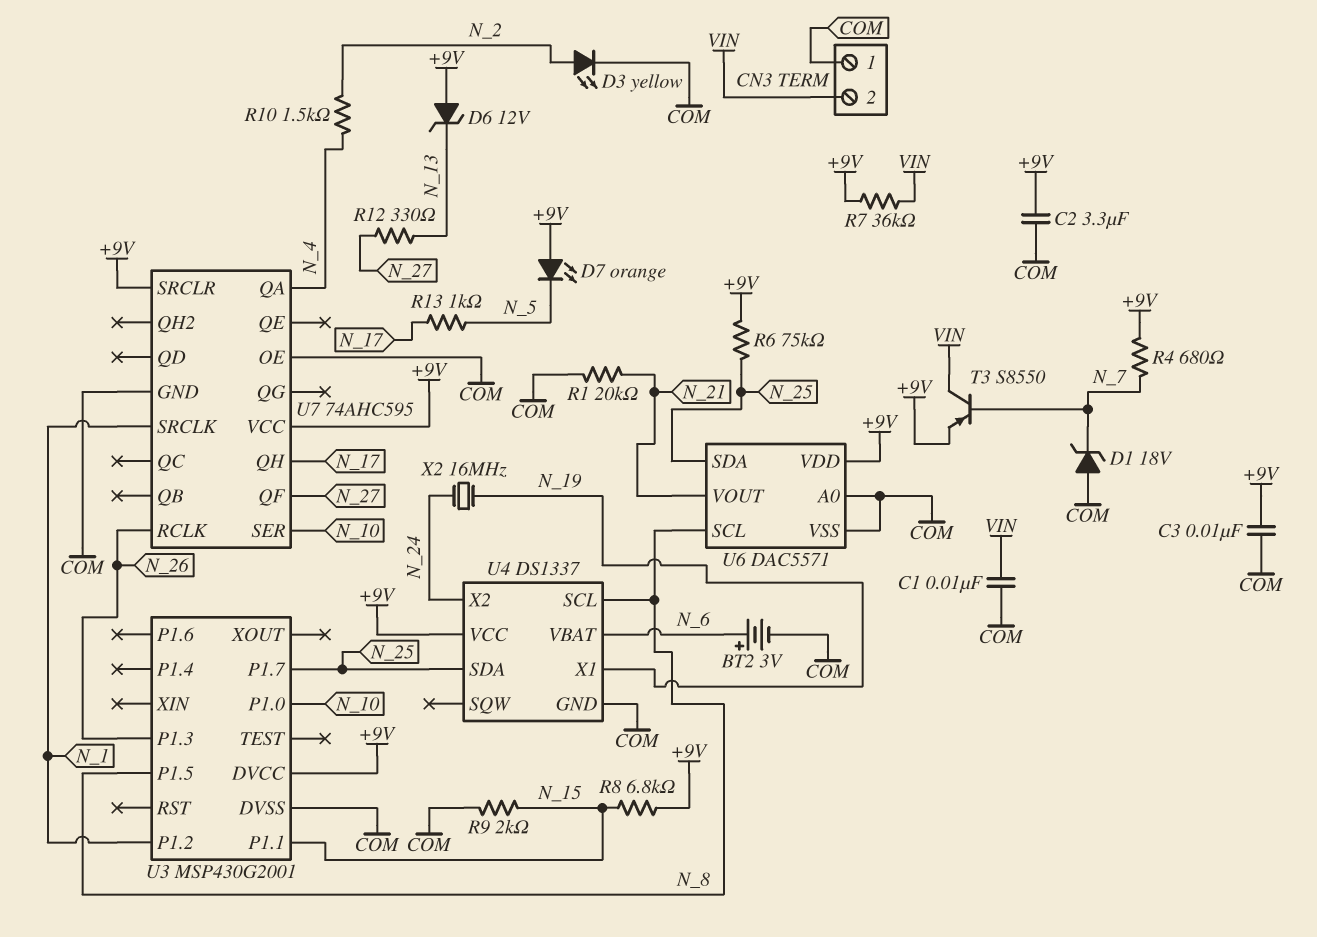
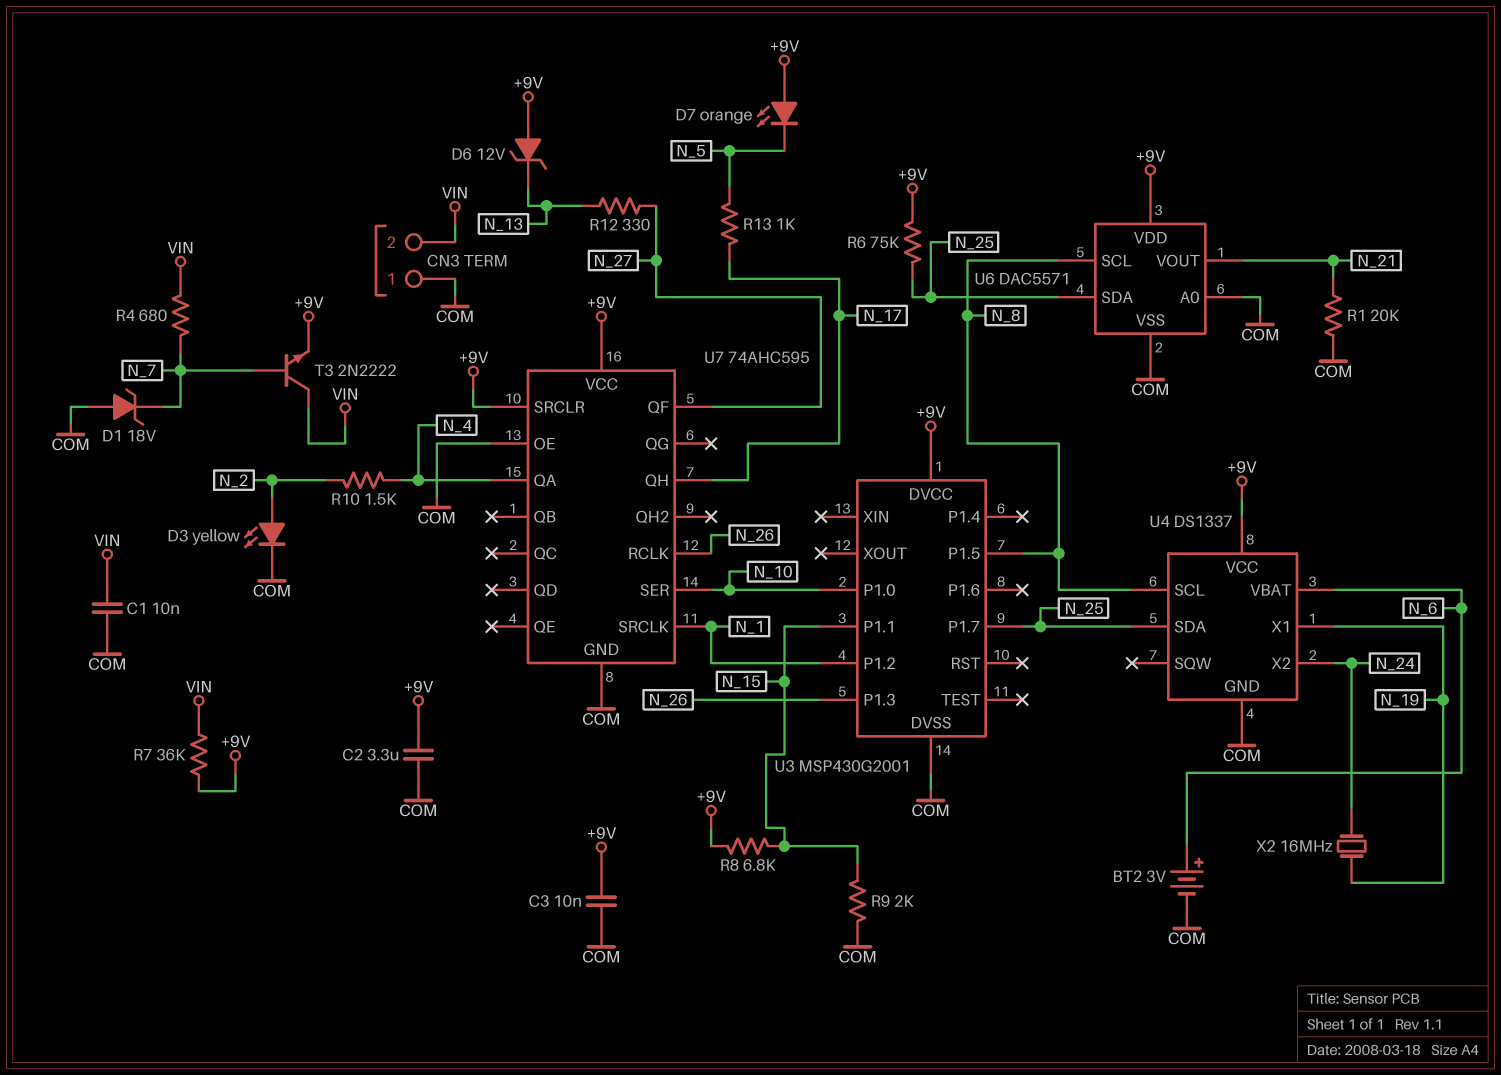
R4: 680 (+9V, N_7) -> 680 (N_7, VIN)
T3: PNP S8550 (B N_7, C VIN, E +9V) -> NPN 2N2222 (B N_7, C VIN, E +9V)

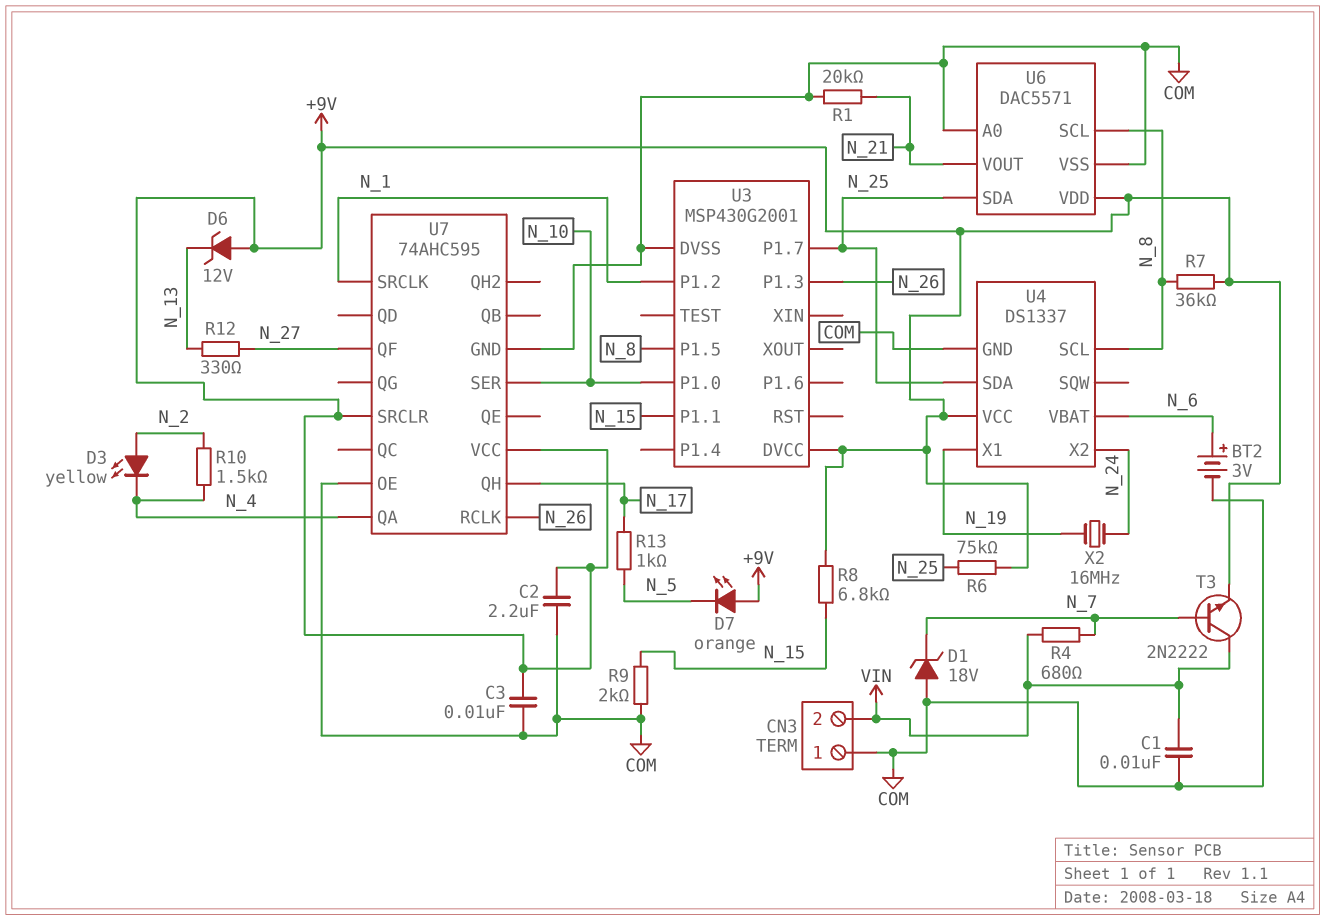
C2: 3.3uF (+9V, COM) -> 2.2uF (+9V, COM)
D3: LED yellow (A N_2, K COM) -> LED yellow (A N_2, K N_4)
R7: 36k (+9V, VIN) -> 36k (+9V, N_8)

